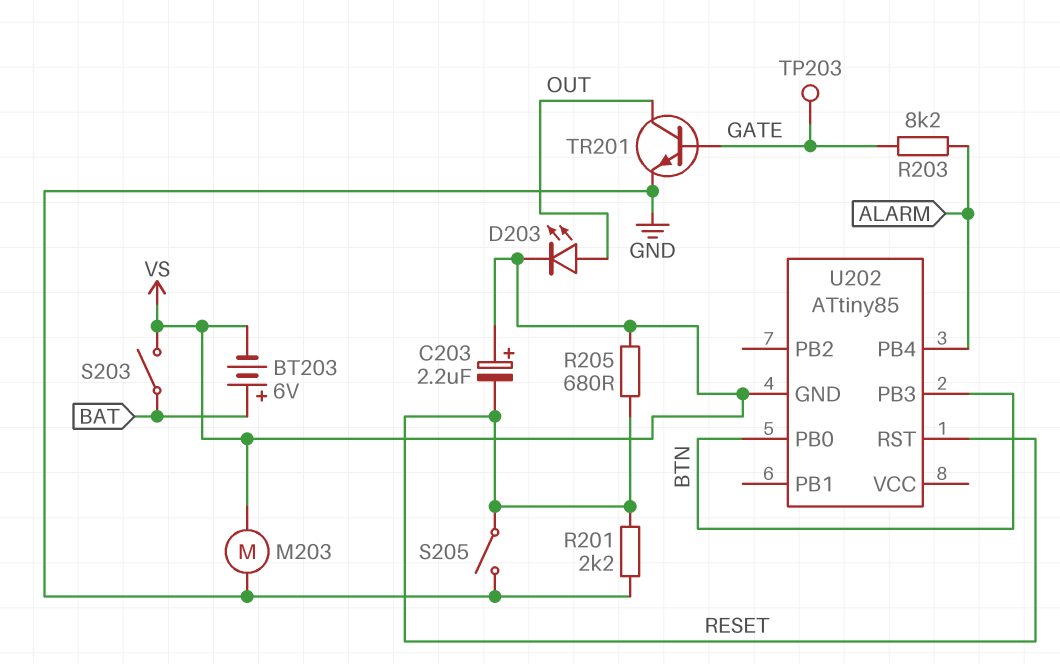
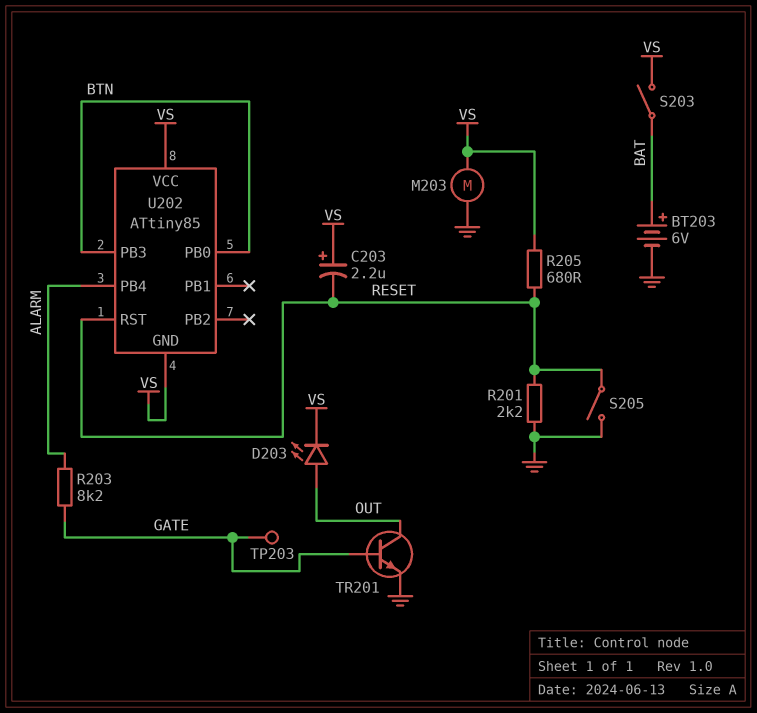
BT203: 6V (plus BAT, minus VS) -> 6V (plus BAT, minus GND)
U202 pin VCC: none -> VS

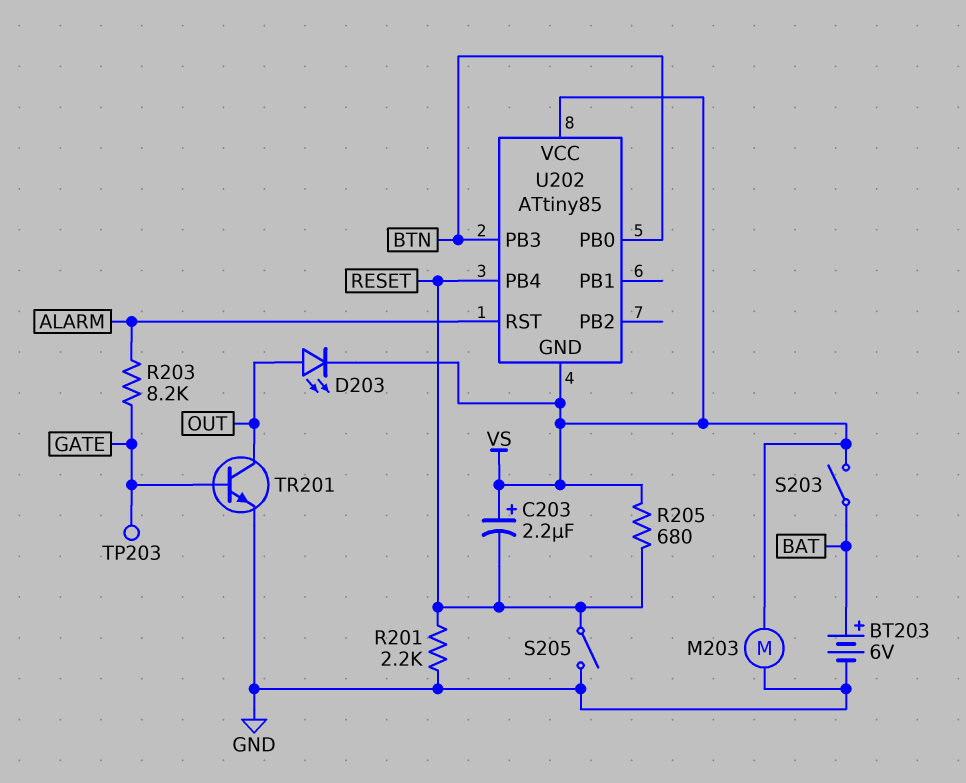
U202 pin PB4: ALARM -> RESET
U202 pin RST: RESET -> ALARM

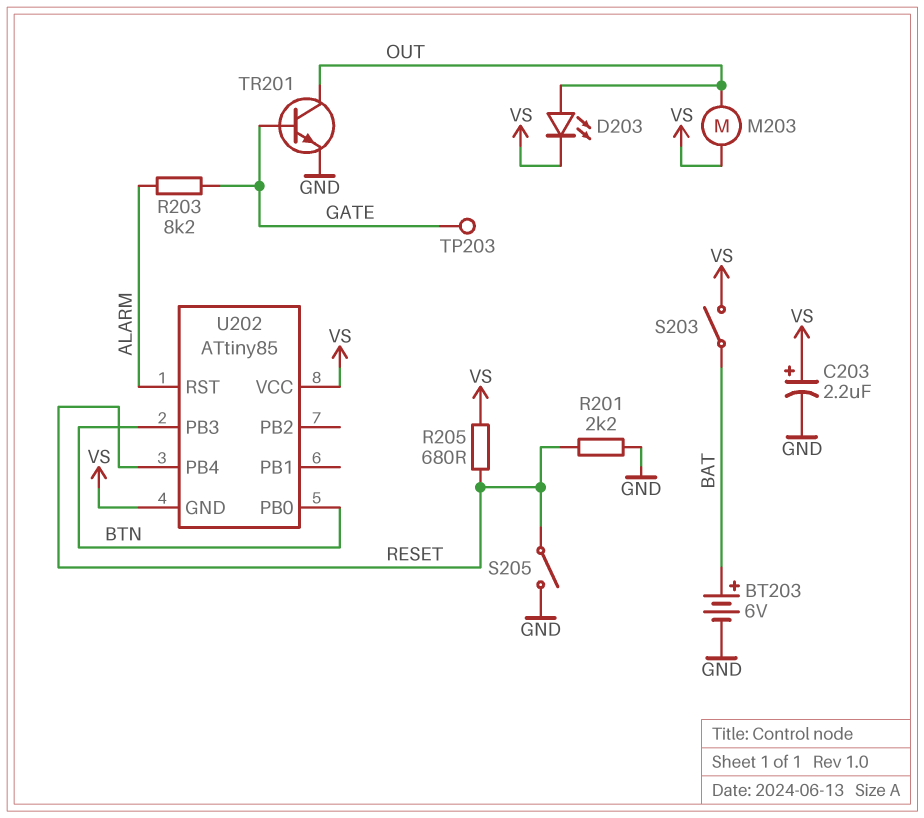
C203: 2.2uF (plus VS, minus RESET) -> 2.2uF (plus VS, minus GND)
M203: motor (GND, VS) -> motor (OUT, VS)

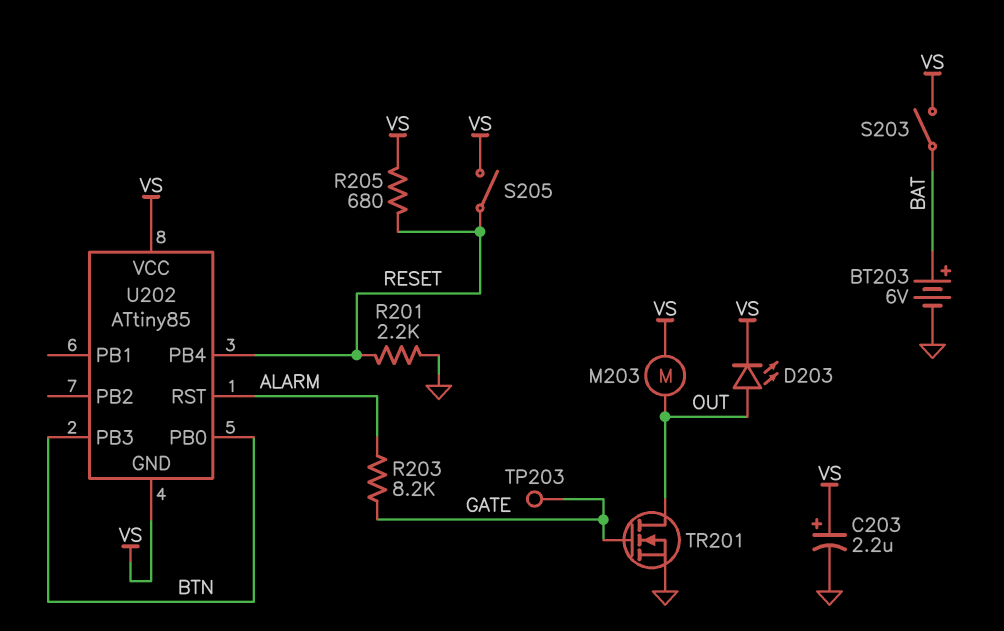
S205: switch (GND, RESET) -> switch (RESET, VS)
TR201: NPN (B GATE, C OUT, E GND) -> NMOS (G GATE, D OUT, S GND)

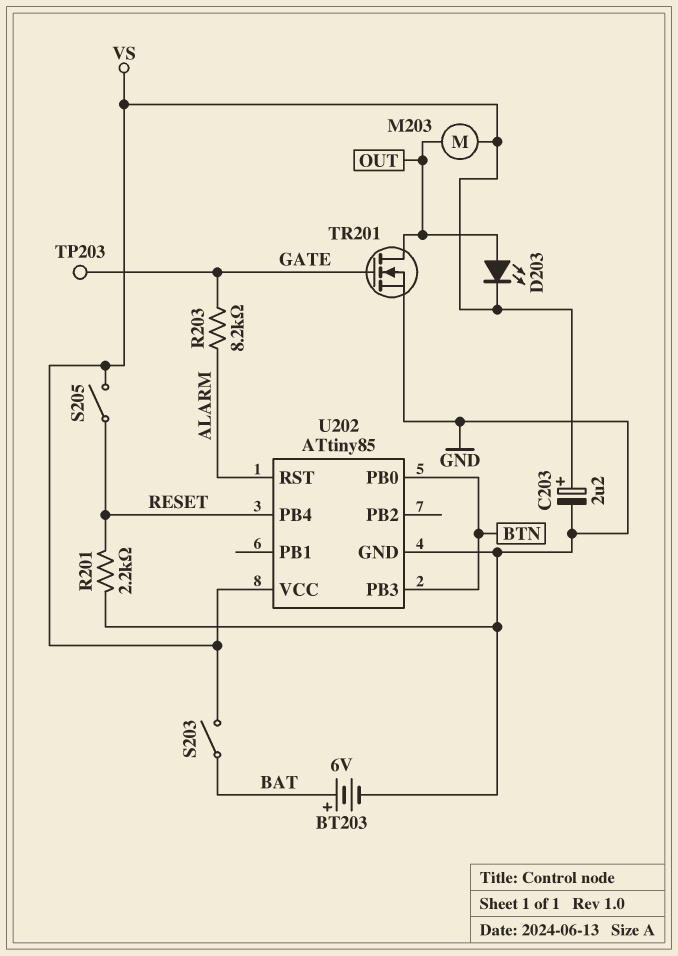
R205: 680 (RESET, VS) -> none
U202 pin GND: VS -> GND

